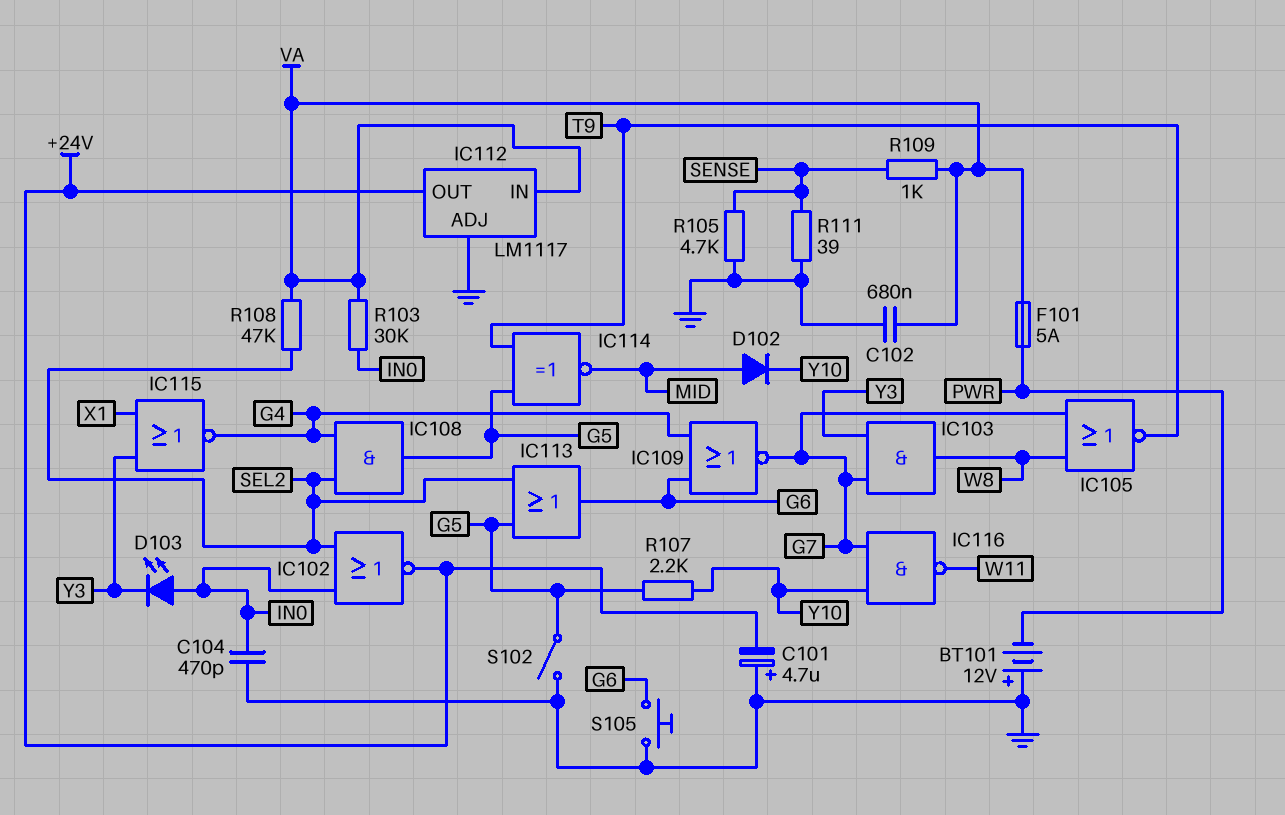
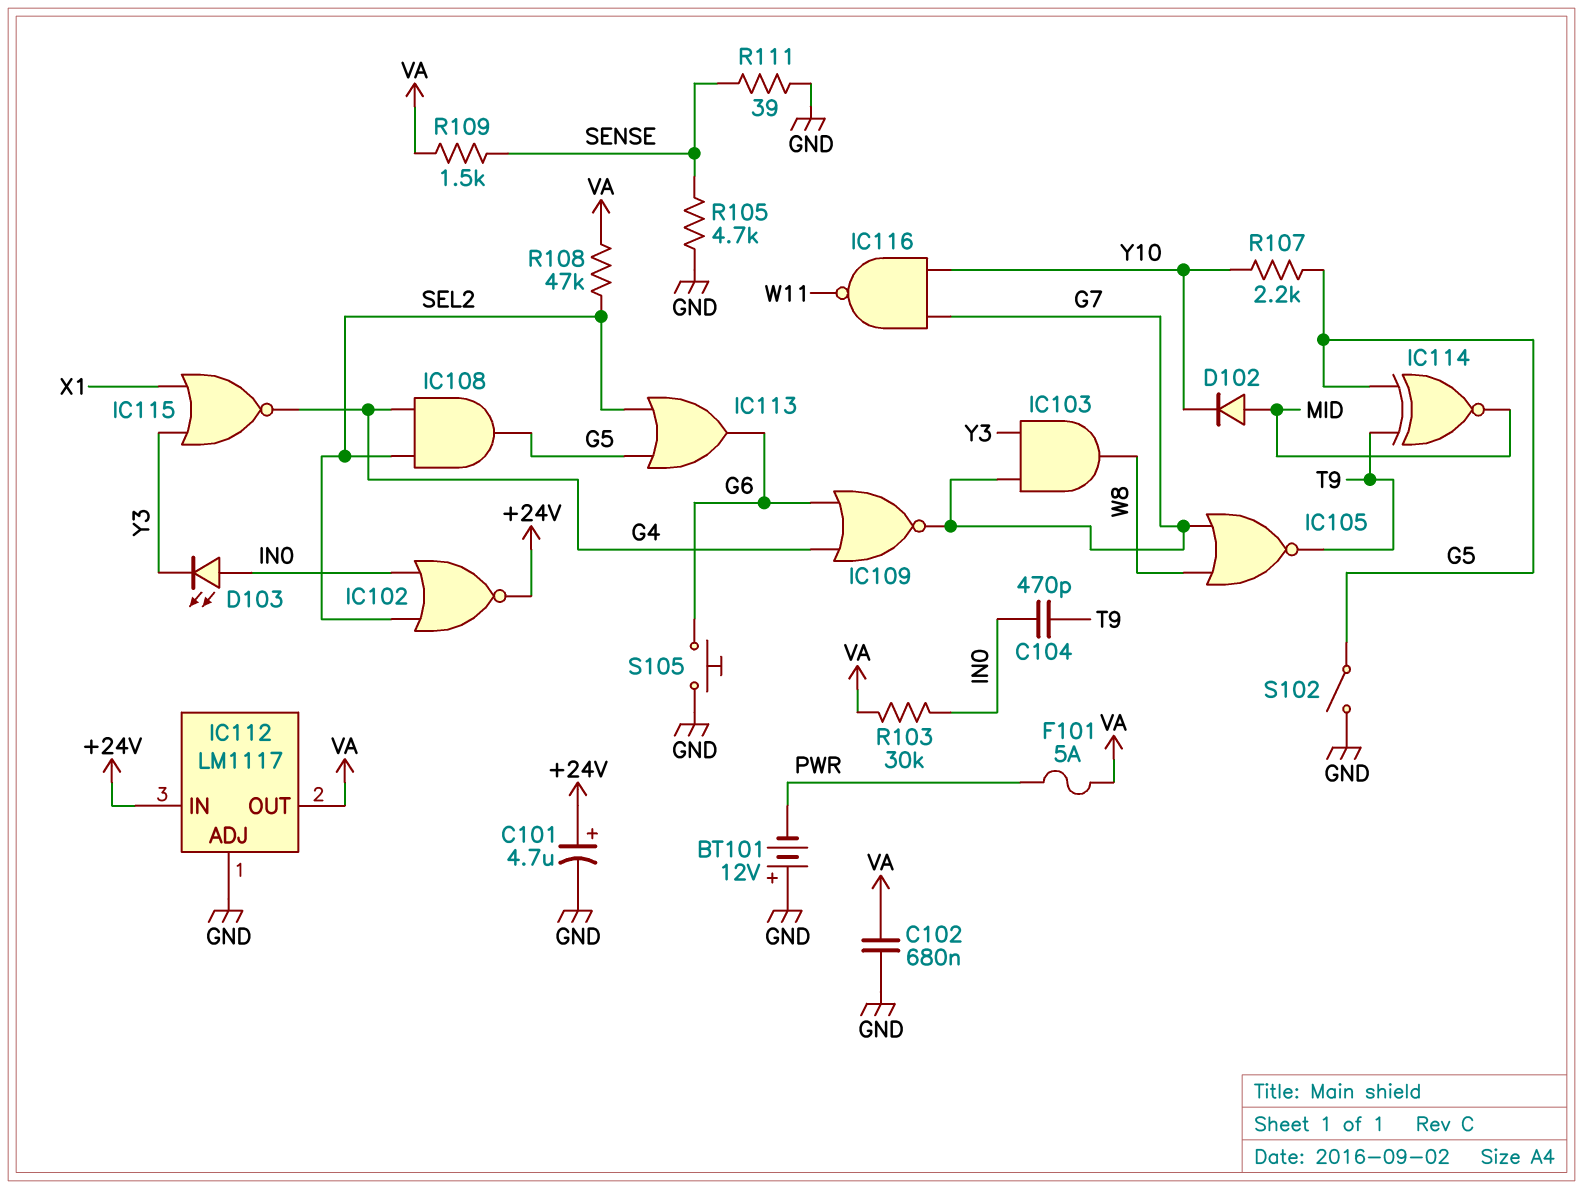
C101: 4.7uF (plus GND, minus +24V) -> 4.7uF (plus +24V, minus GND)
C104: 470pF (GND, IN0) -> 470pF (IN0, T9)
IC112 pin IN: VA -> +24V
IC112 pin OUT: +24V -> VA
R109: 1k (SENSE, VA) -> 1.5k (SENSE, VA)

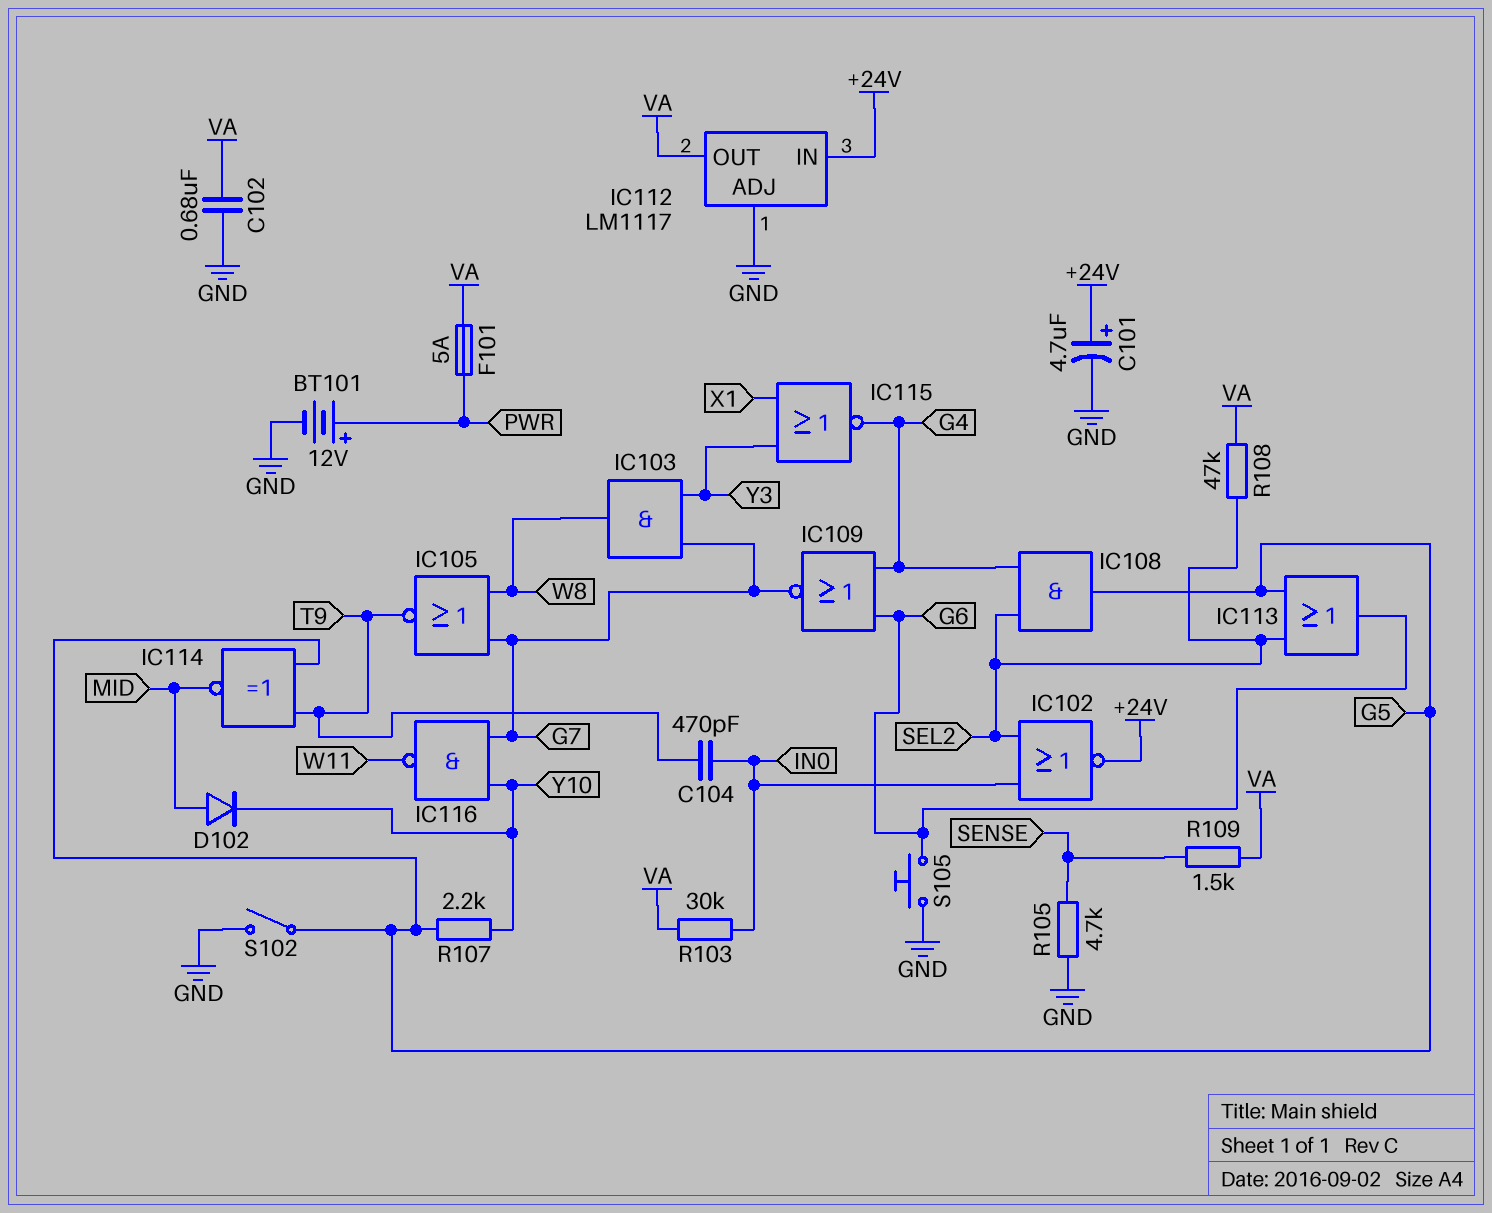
BT101: 12V (plus GND, minus PWR) -> 12V (plus PWR, minus GND)
D103: LED (A IN0, K Y3) -> none
R111: 39 (GND, SENSE) -> none

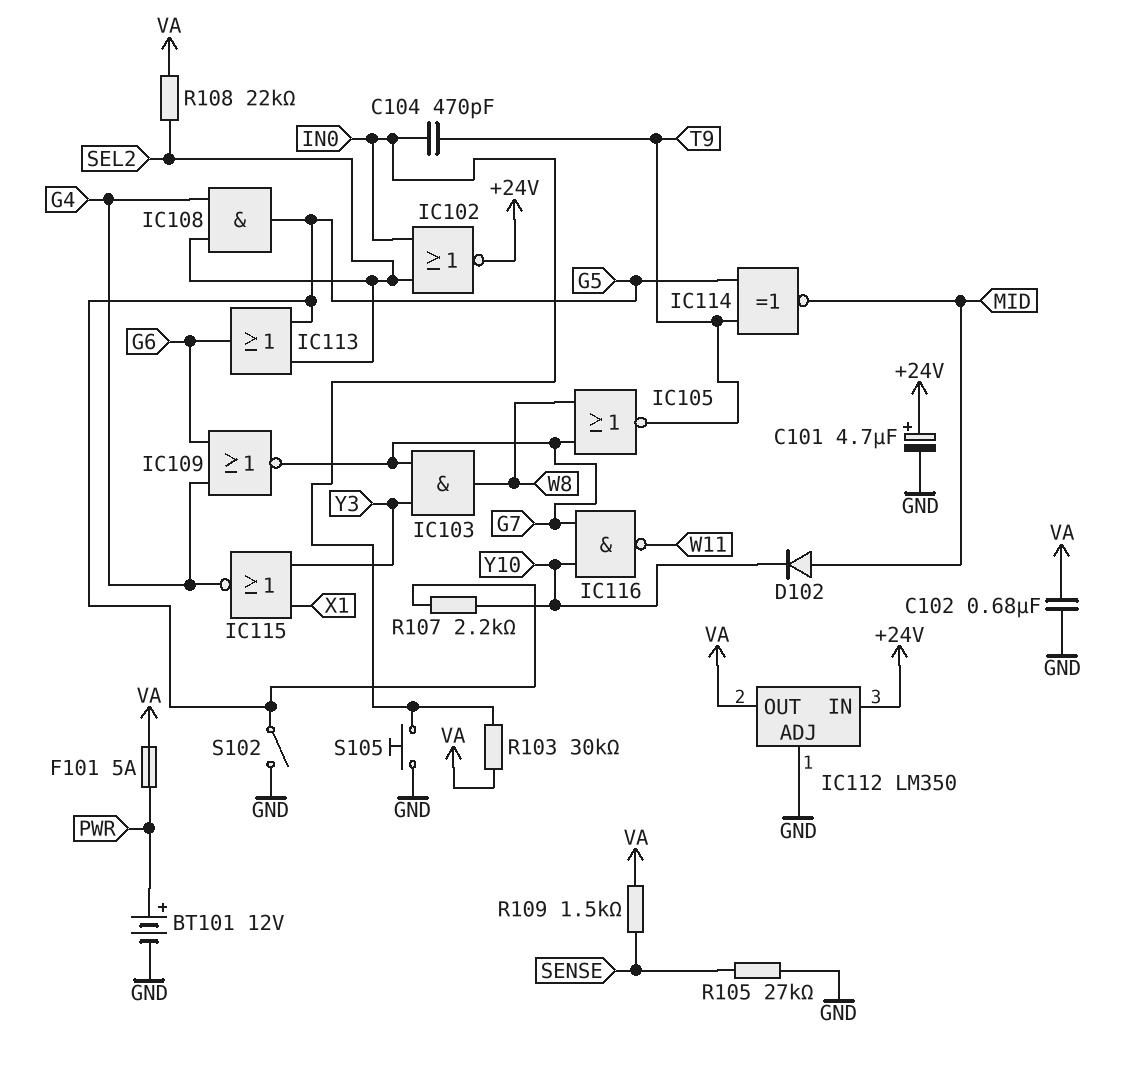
IC112: LM1117 -> LM350
R105: 4.7k (GND, SENSE) -> 27k (GND, SENSE)
R108: 47k (SEL2, VA) -> 22k (SEL2, VA)
S105: button (G6, GND) -> button (GND, IN0)

